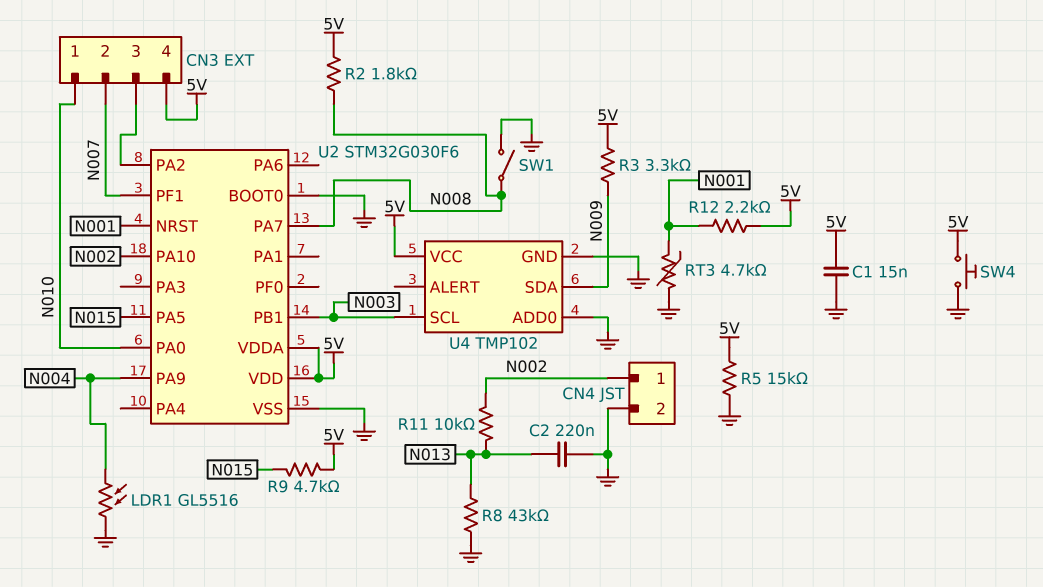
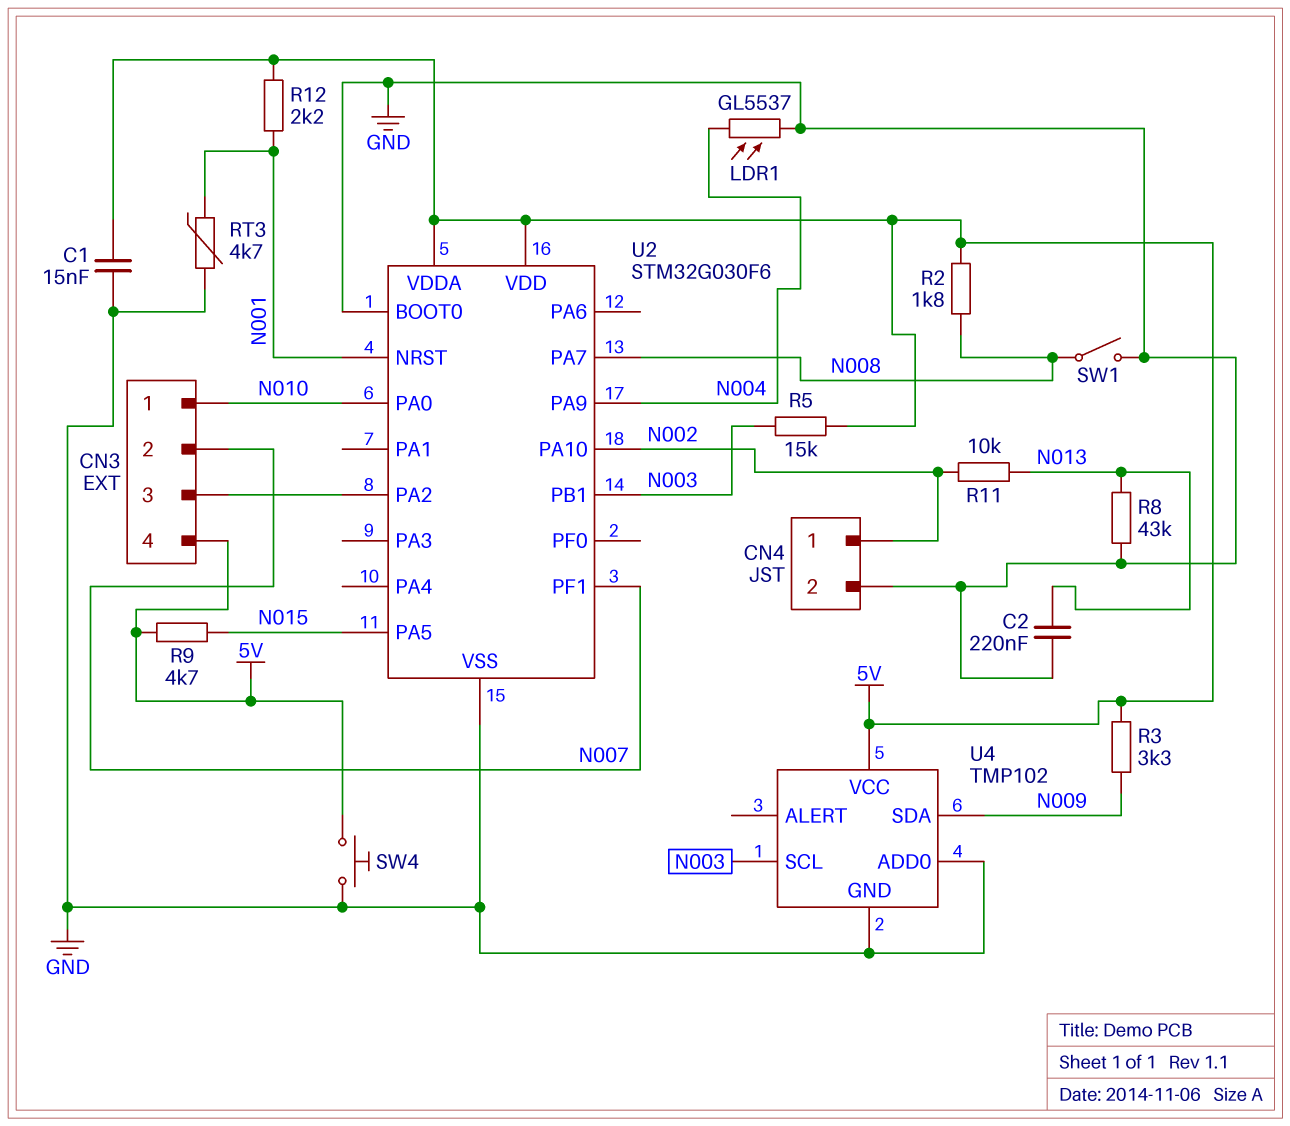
LDR1: GL5516 (GND, N004) -> GL5537 (GND, N004)
R5: 15k (5V, GND) -> 15k (5V, N003)

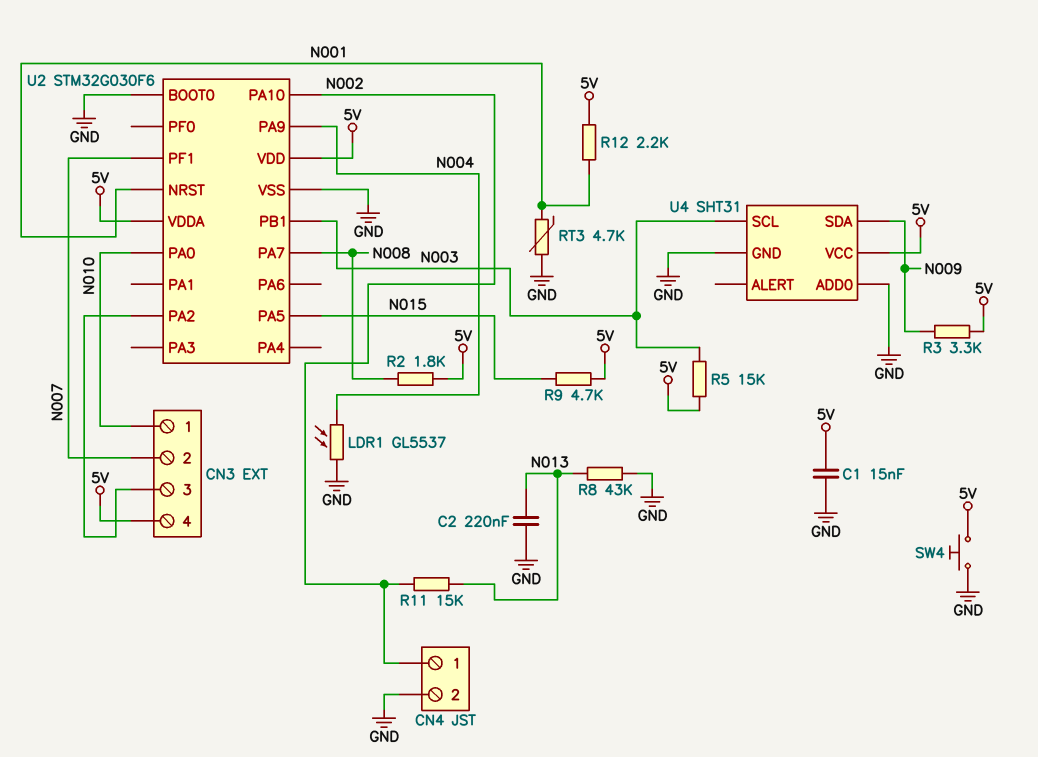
R11: 10k (N002, N013) -> 15k (N002, N013)
SW1: switch (GND, N008) -> none
U4: TMP102 -> SHT31

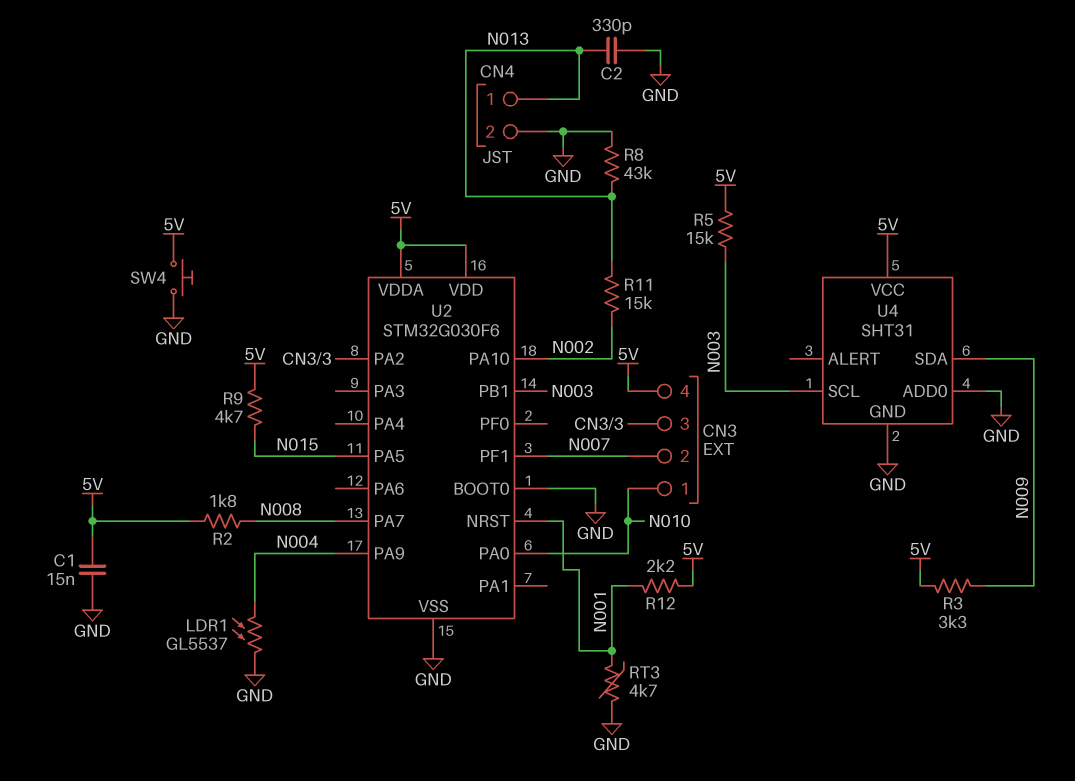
C2: 220nF (GND, N013) -> 330pF (GND, N013)
CN4 pin 1: N002 -> N013

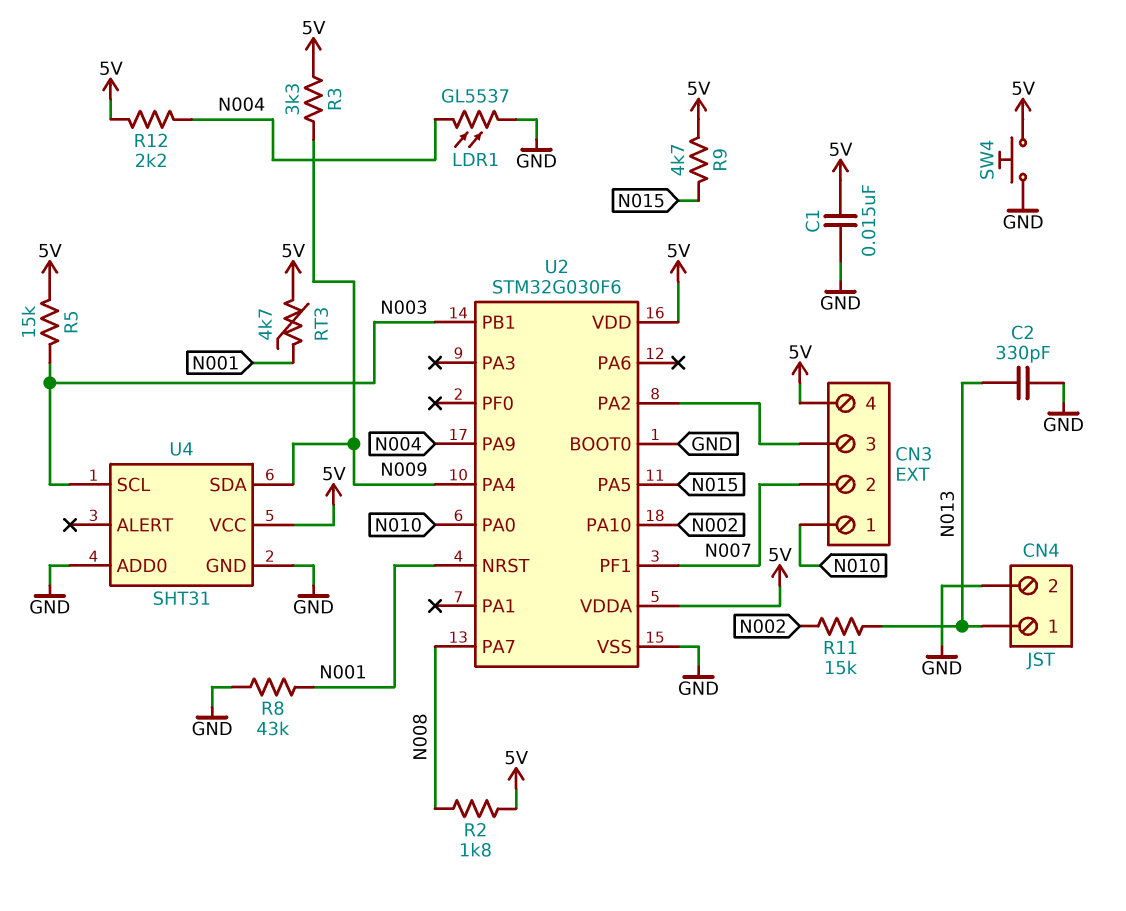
R8: 43k (GND, N013) -> 43k (GND, N001)
R12: 2.2k (5V, N001) -> 2.2k (5V, N004)
RT3: 4.7k (GND, N001) -> 4.7k (5V, N001)
U2 pin PA4: none -> N009

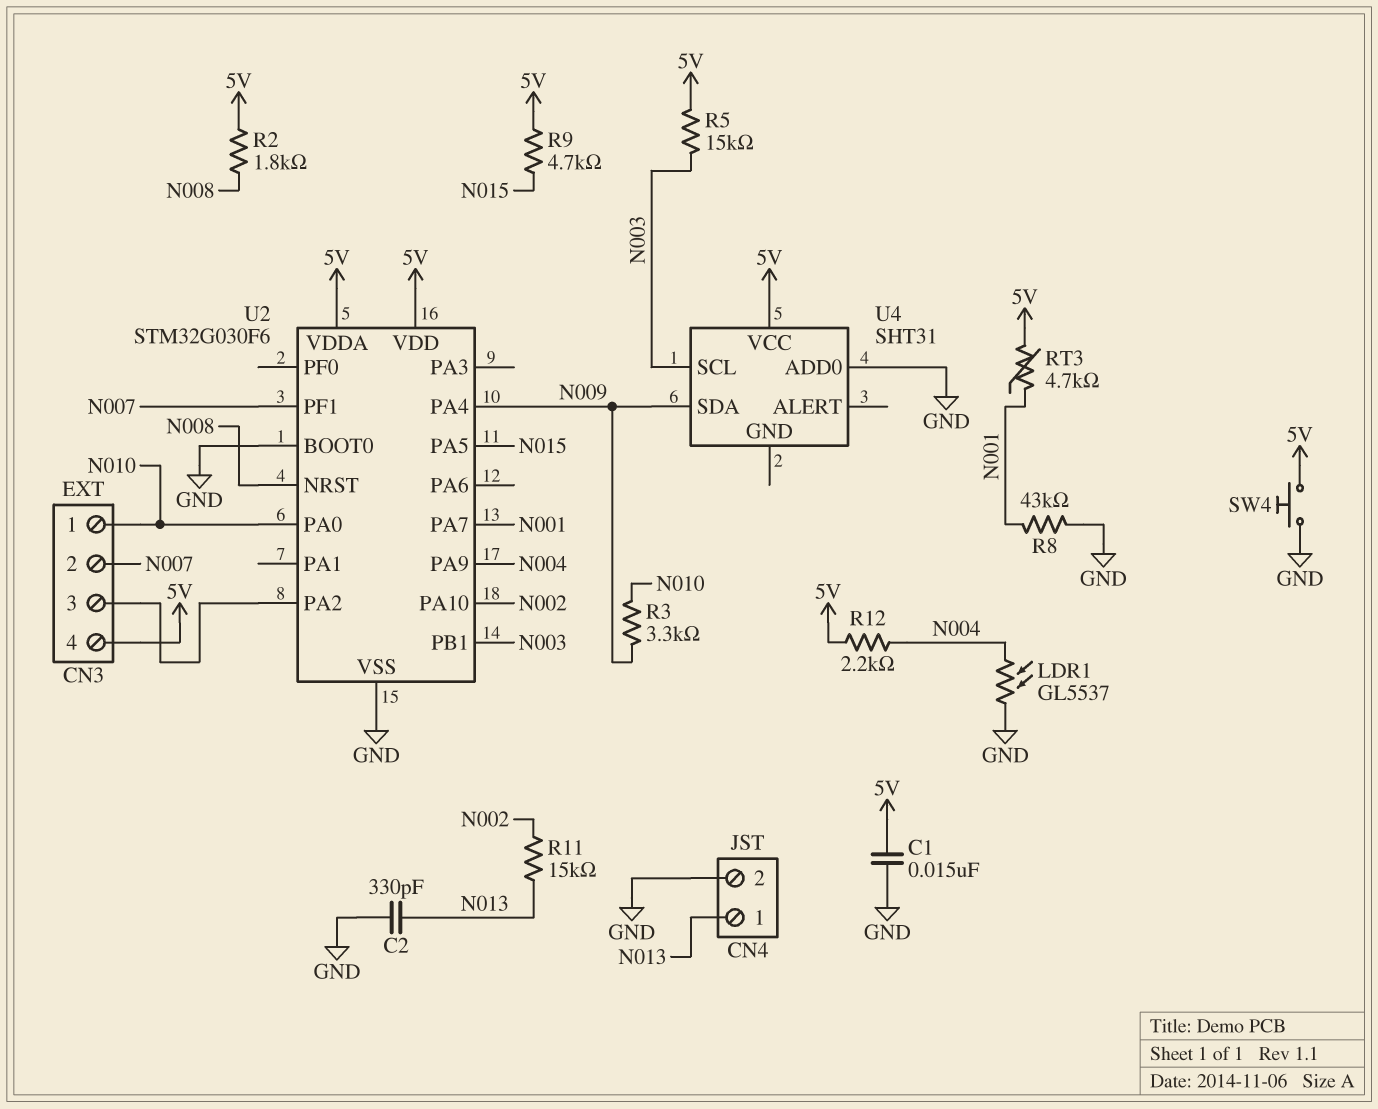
R3: 3.3k (5V, N009) -> 3.3k (N009, N010)
U2 pin NRST: N001 -> N008
U2 pin PA7: N008 -> N001
U4 pin GND: GND -> none

